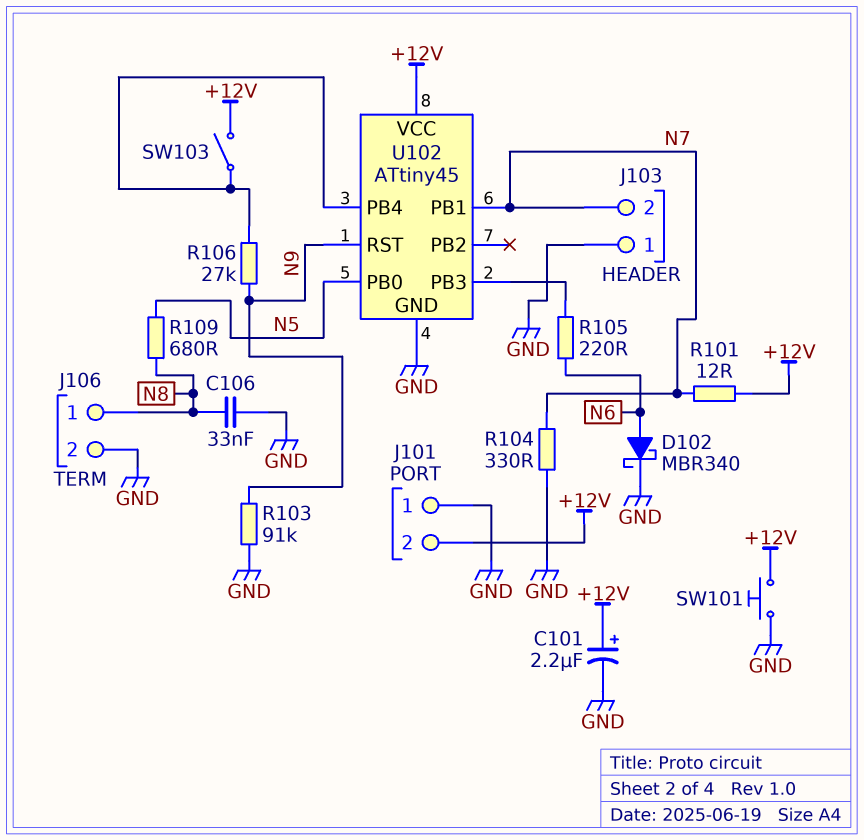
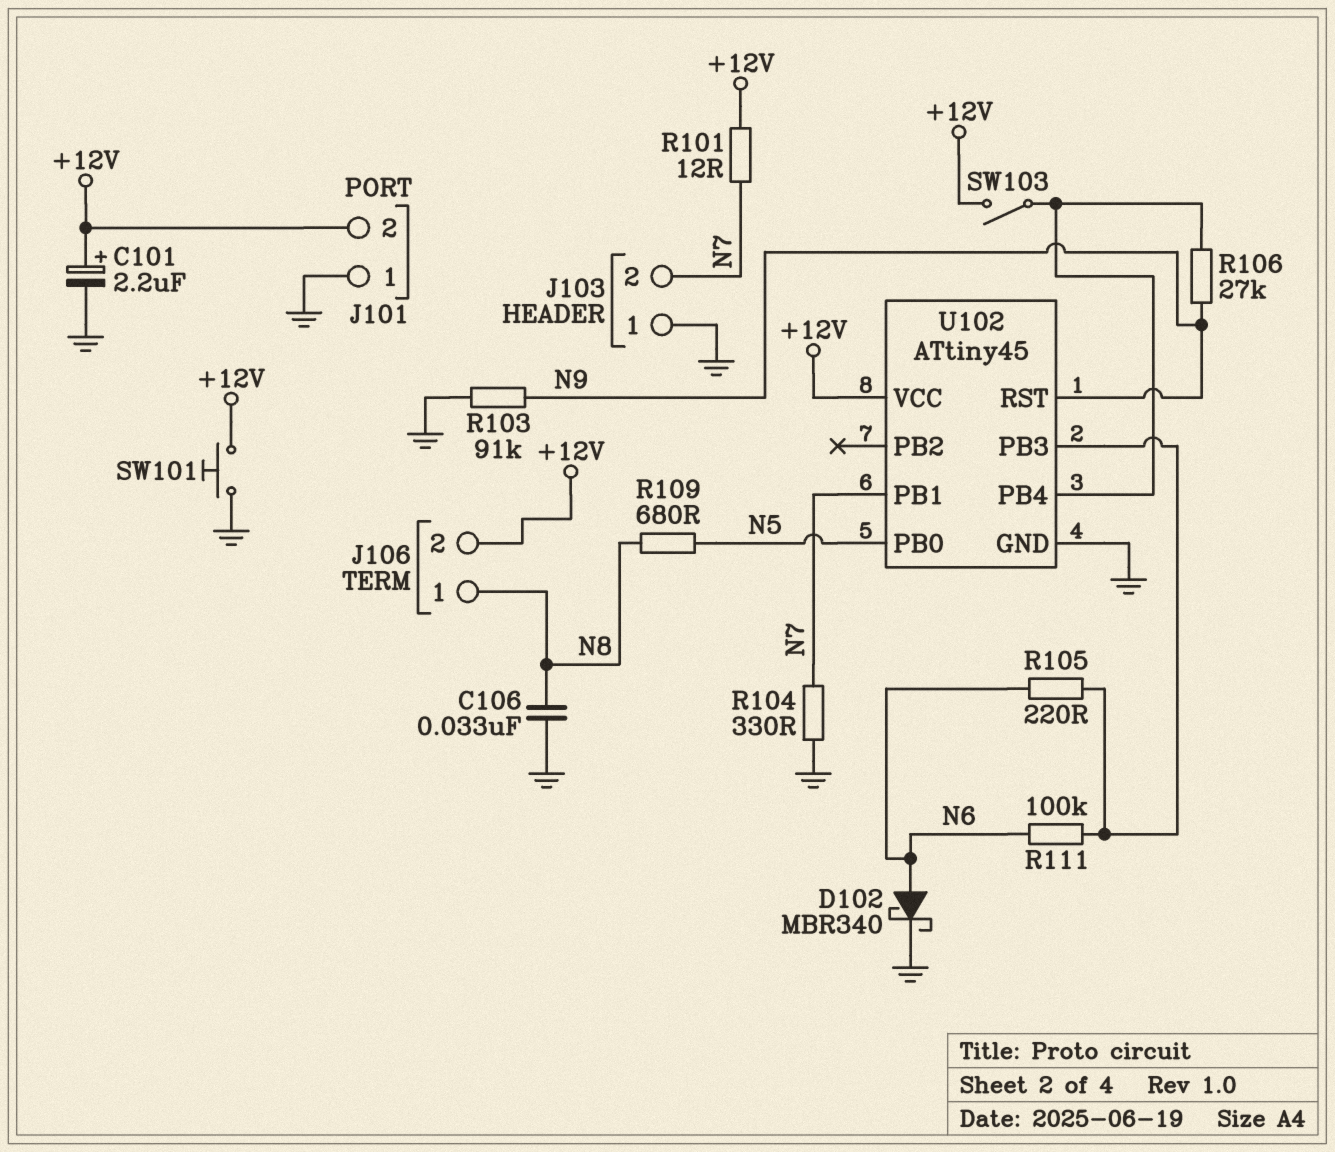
J106 pin 2: GND -> +12V
R111: none -> 100k (N6, U102/PB3)

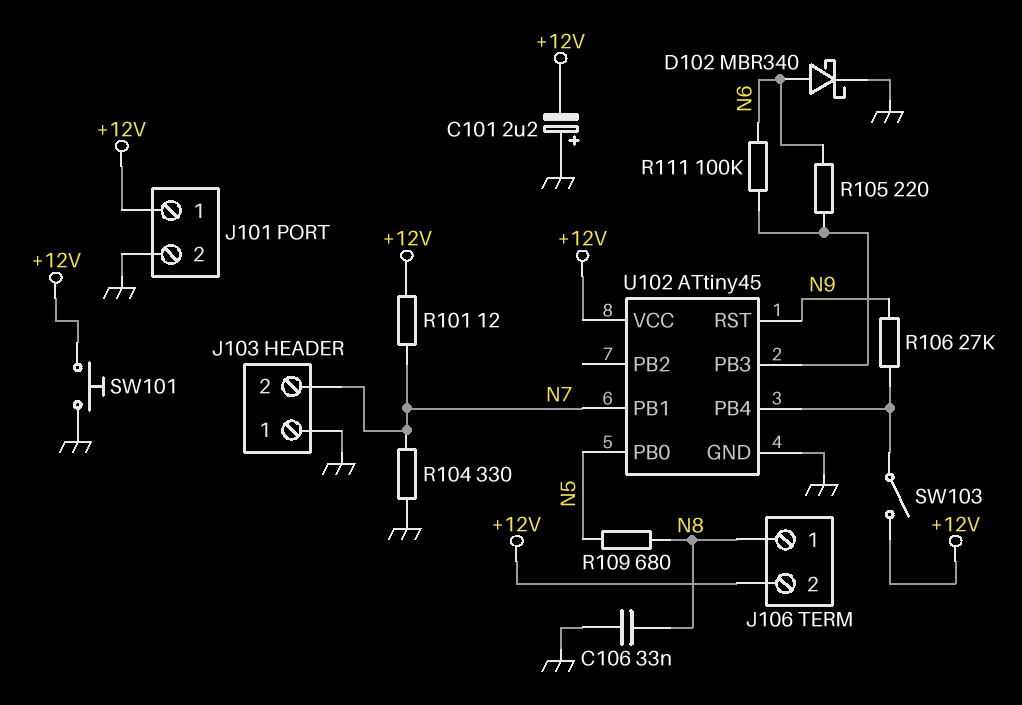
C101: 2.2uF (plus +12V, minus GND) -> 2.2uF (plus GND, minus +12V)
J101 pin 1: GND -> +12V
J101 pin 2: +12V -> GND
R103: 91k (GND, N9) -> none

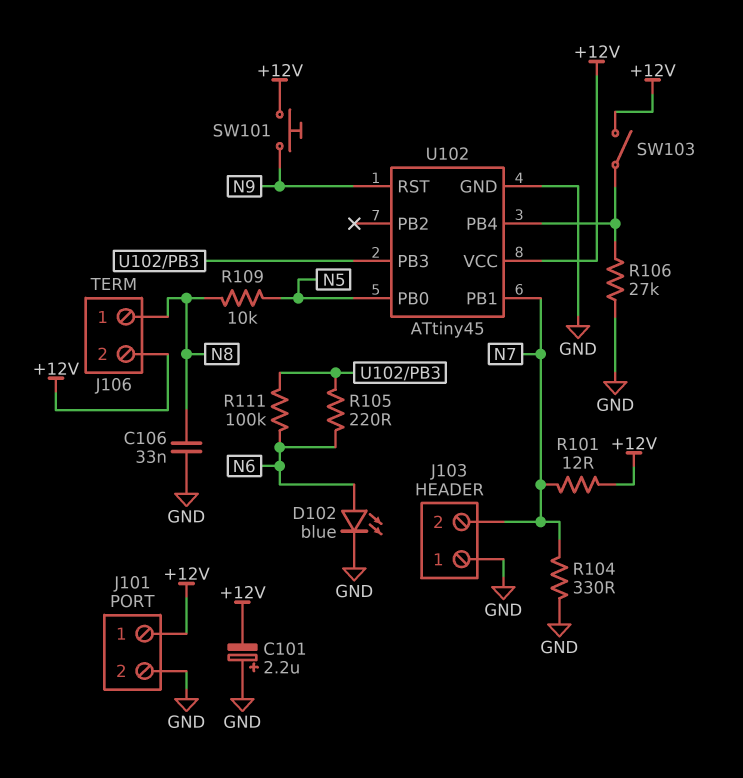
D102: schottky MBR340 (A N6, K GND) -> LED blue (A N6, K GND)
R106: 27k (N9, U102/PB4) -> 27k (GND, U102/PB4)
R109: 680 (N5, N8) -> 10k (N5, N8)
SW101: button (+12V, GND) -> button (+12V, N9)

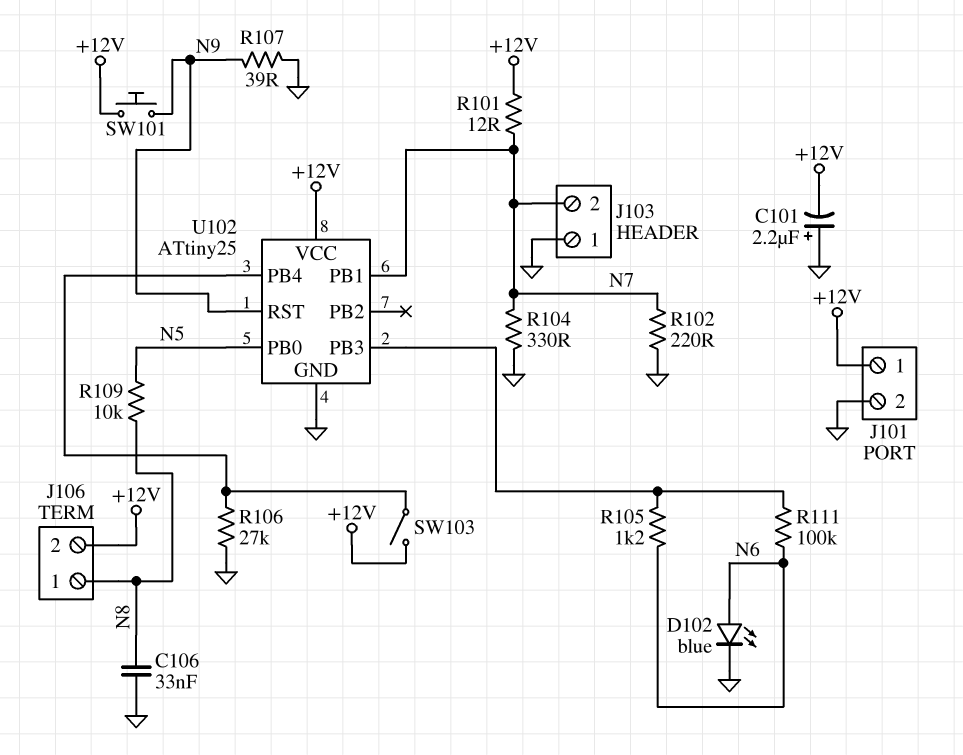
R102: none -> 220 (GND, N7)
R105: 220 (N6, U102/PB3) -> 1.2k (N6, U102/PB3)
R107: none -> 39 (GND, N9)
U102: ATtiny45 -> ATtiny25

